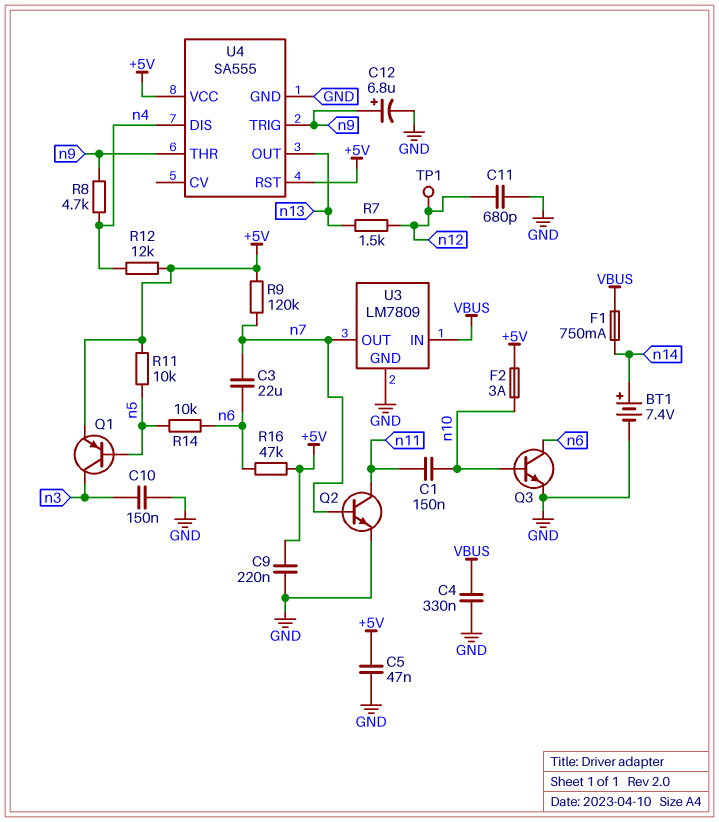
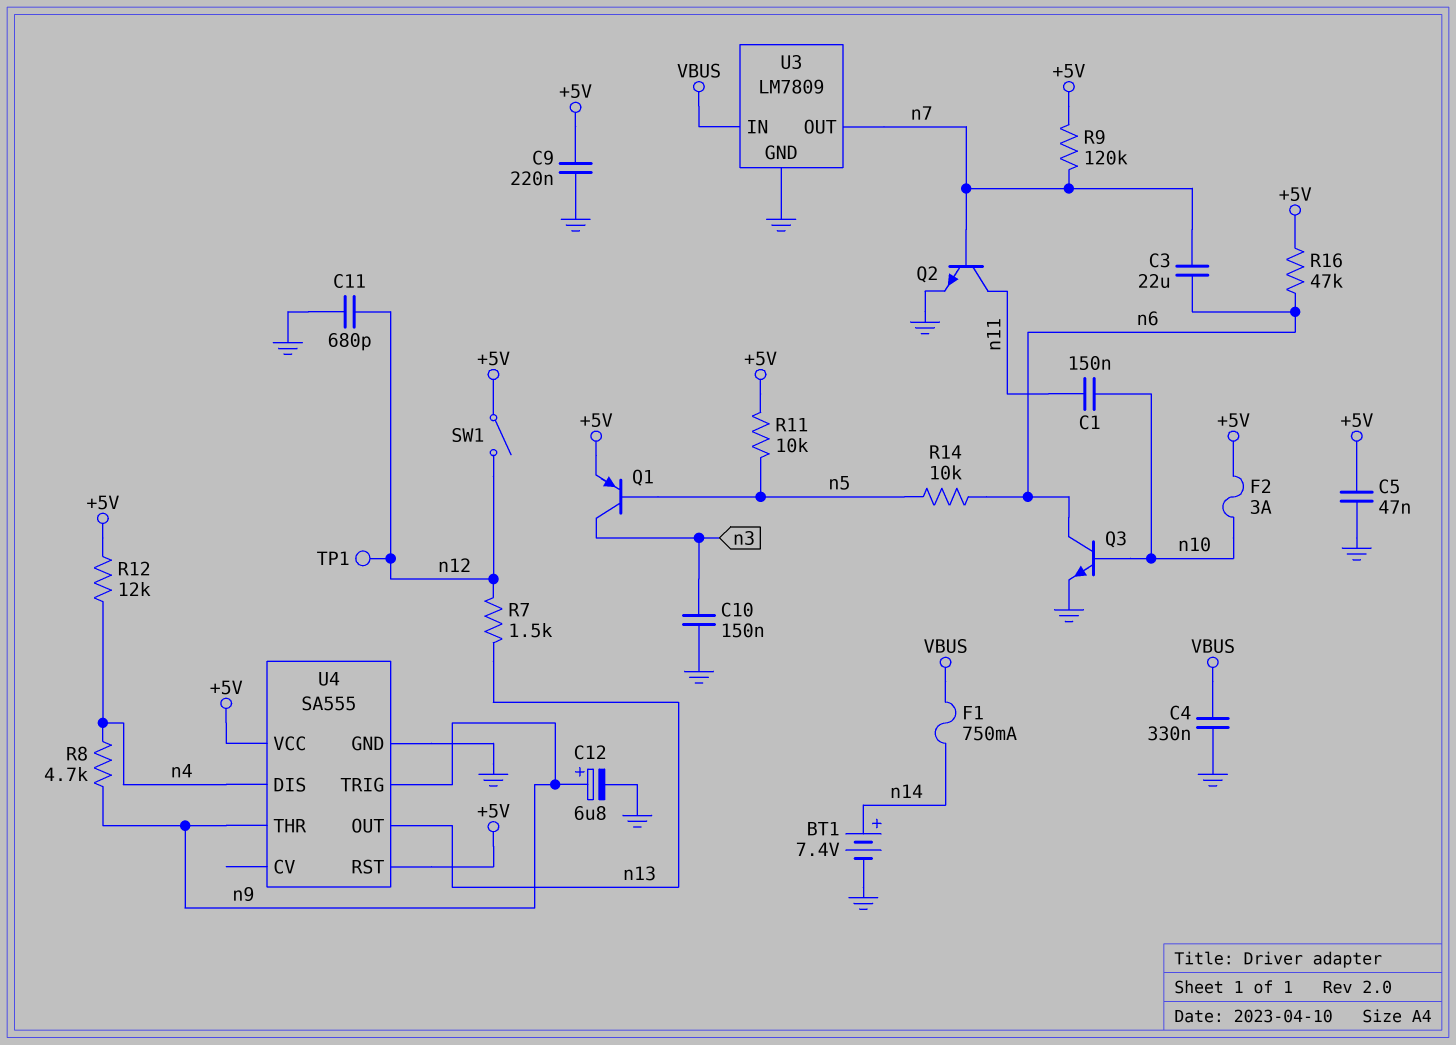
SW1: none -> switch (+5V, n12)

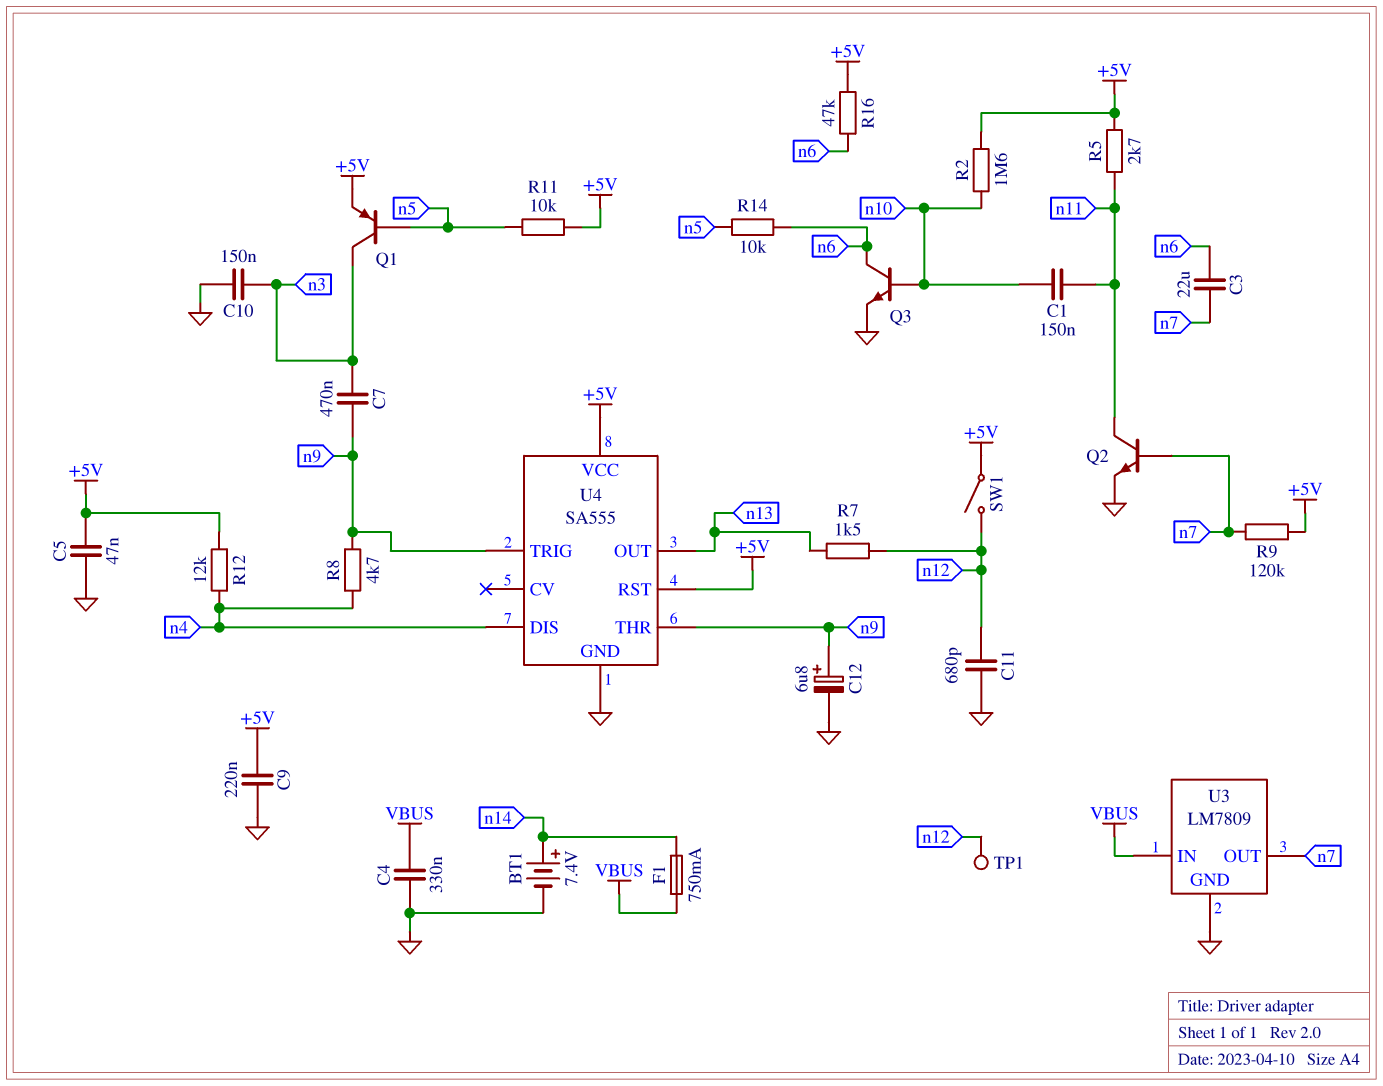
C7: none -> 470nF (n3, n9)
F2: 3A (+5V, n10) -> none
R2: none -> 1.6M (+5V, n10)
R5: none -> 2.7k (+5V, n11)

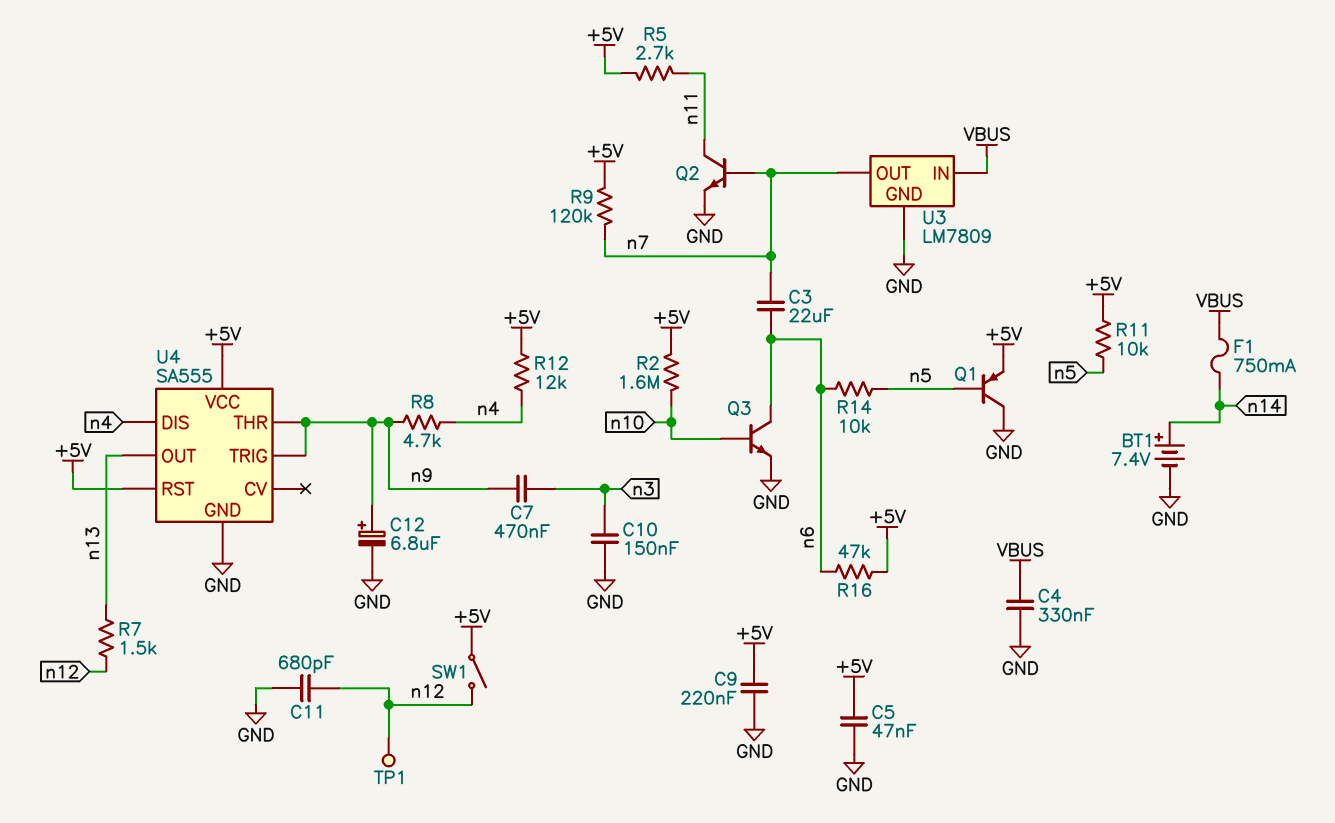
C1: 150nF (n10, n11) -> none
Q1: PNP (B n5, C n3, E +5V) -> PNP (B n5, C GND, E +5V)

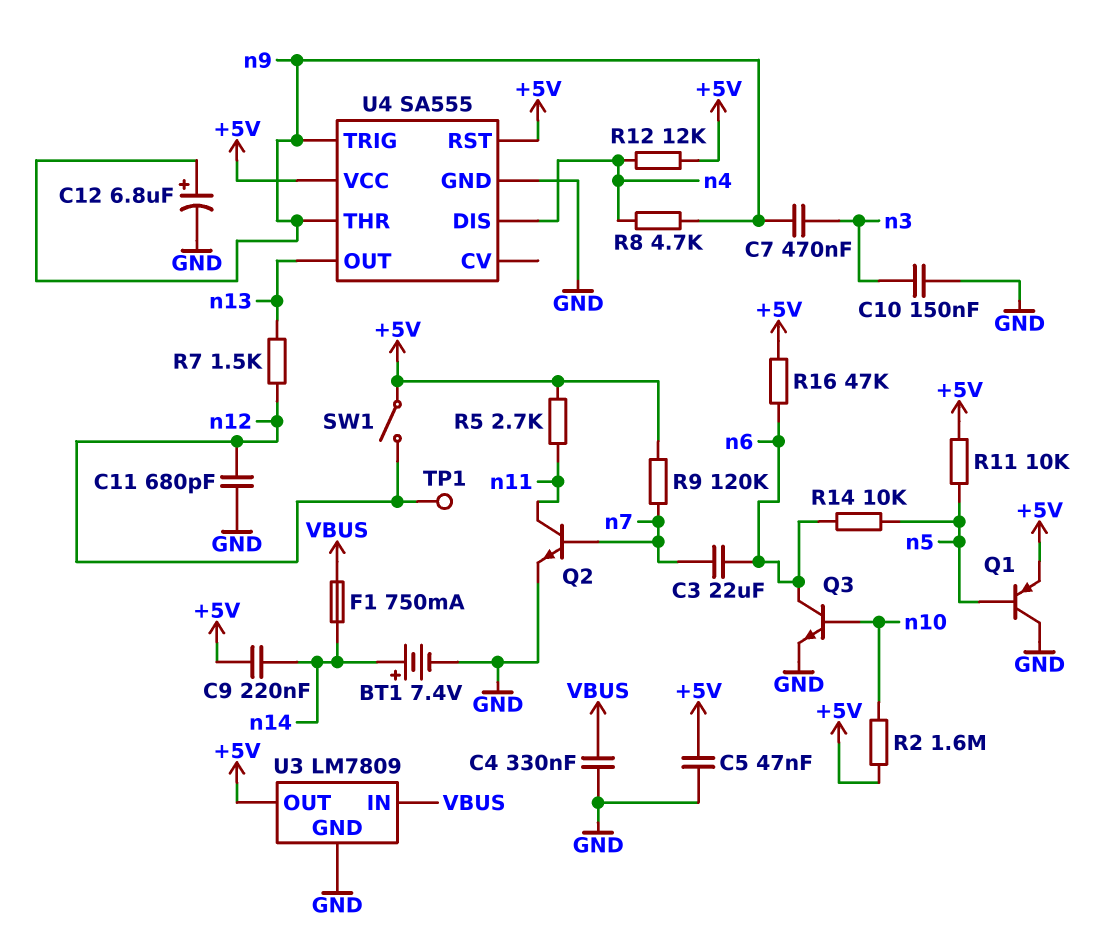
C9: 220nF (+5V, GND) -> 220nF (+5V, n14)
U3 pin OUT: n7 -> +5V

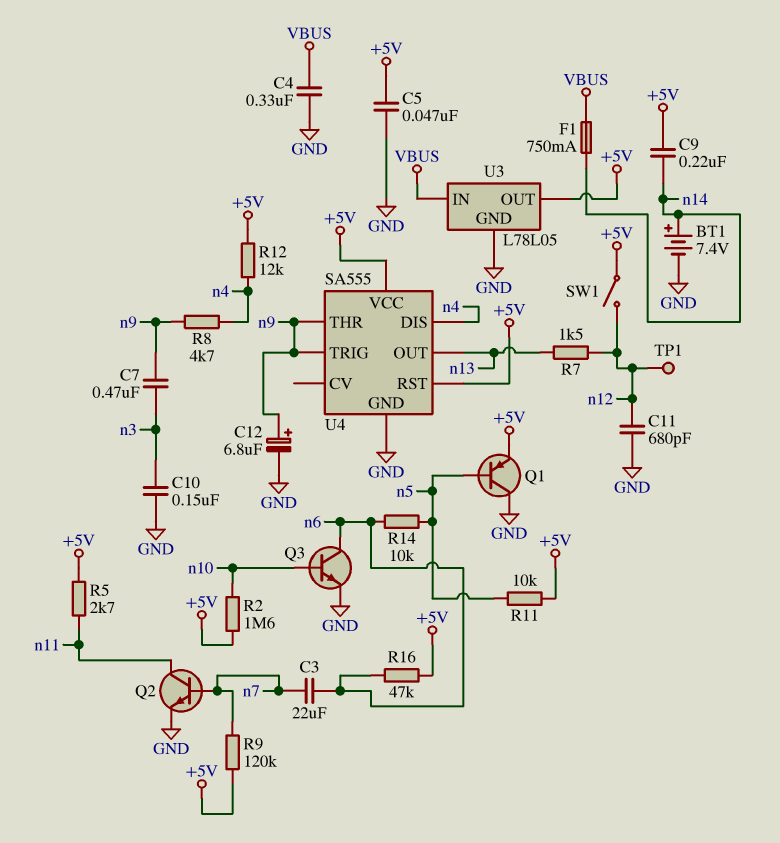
U3: LM7809 -> L78L05

